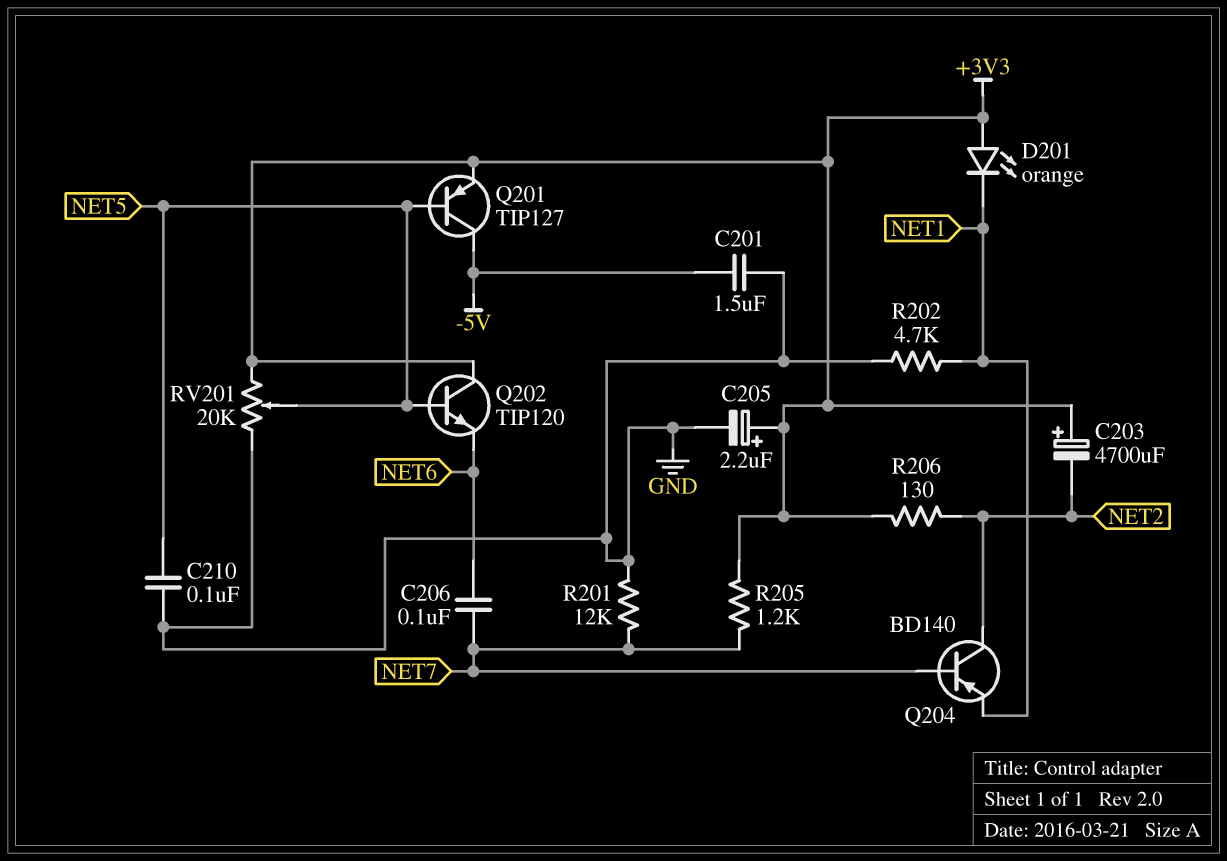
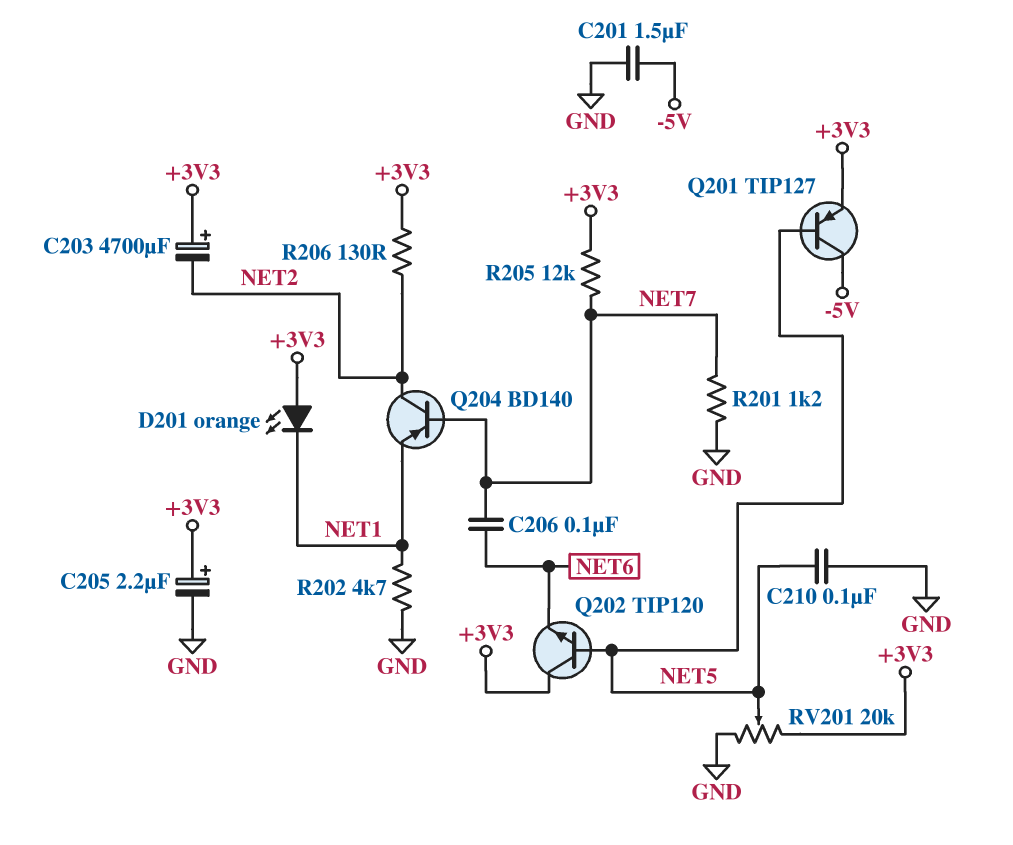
R201: 12k (GND, NET7) -> 1.2k (GND, NET7)
R205: 1.2k (+3V3, NET7) -> 12k (+3V3, NET7)

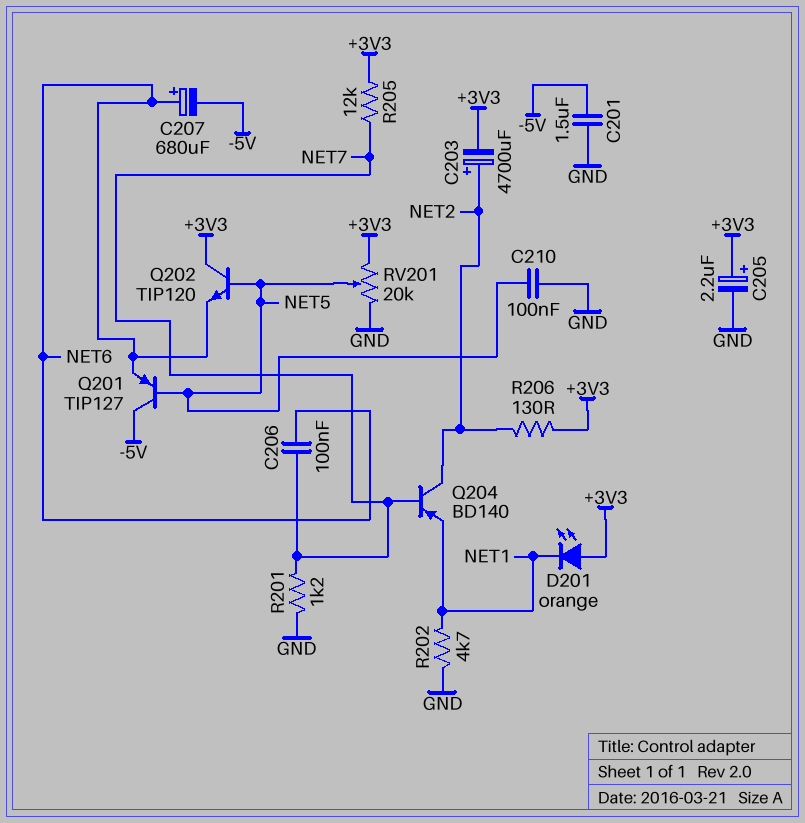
C203: 4700uF (plus +3V3, minus NET2) -> 4700uF (plus NET2, minus +3V3)
C207: none -> 680uF (plus NET6, minus -5V)
Q201: PNP TIP127 (B NET5, C -5V, E +3V3) -> PNP TIP127 (B NET5, C -5V, E NET6)

